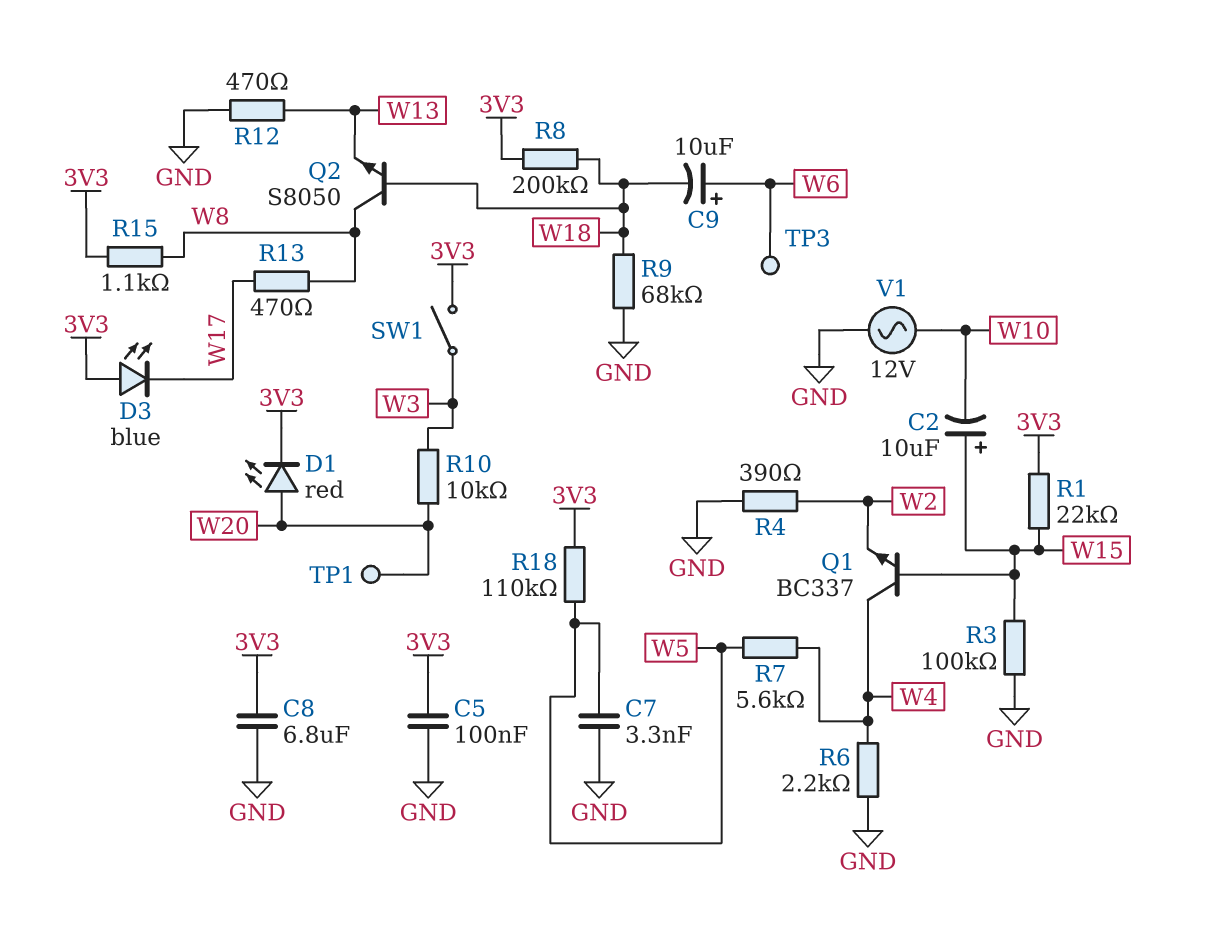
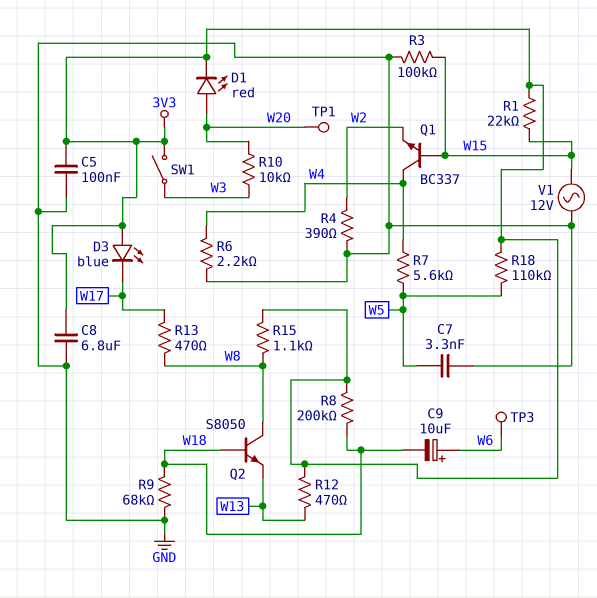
C2: 10uF (plus W15, minus W10) -> none
R12: 470 (GND, W13) -> 470 (3V3, W13)
V1: AC 12V (GND, W10) -> AC 12V (GND, W15)

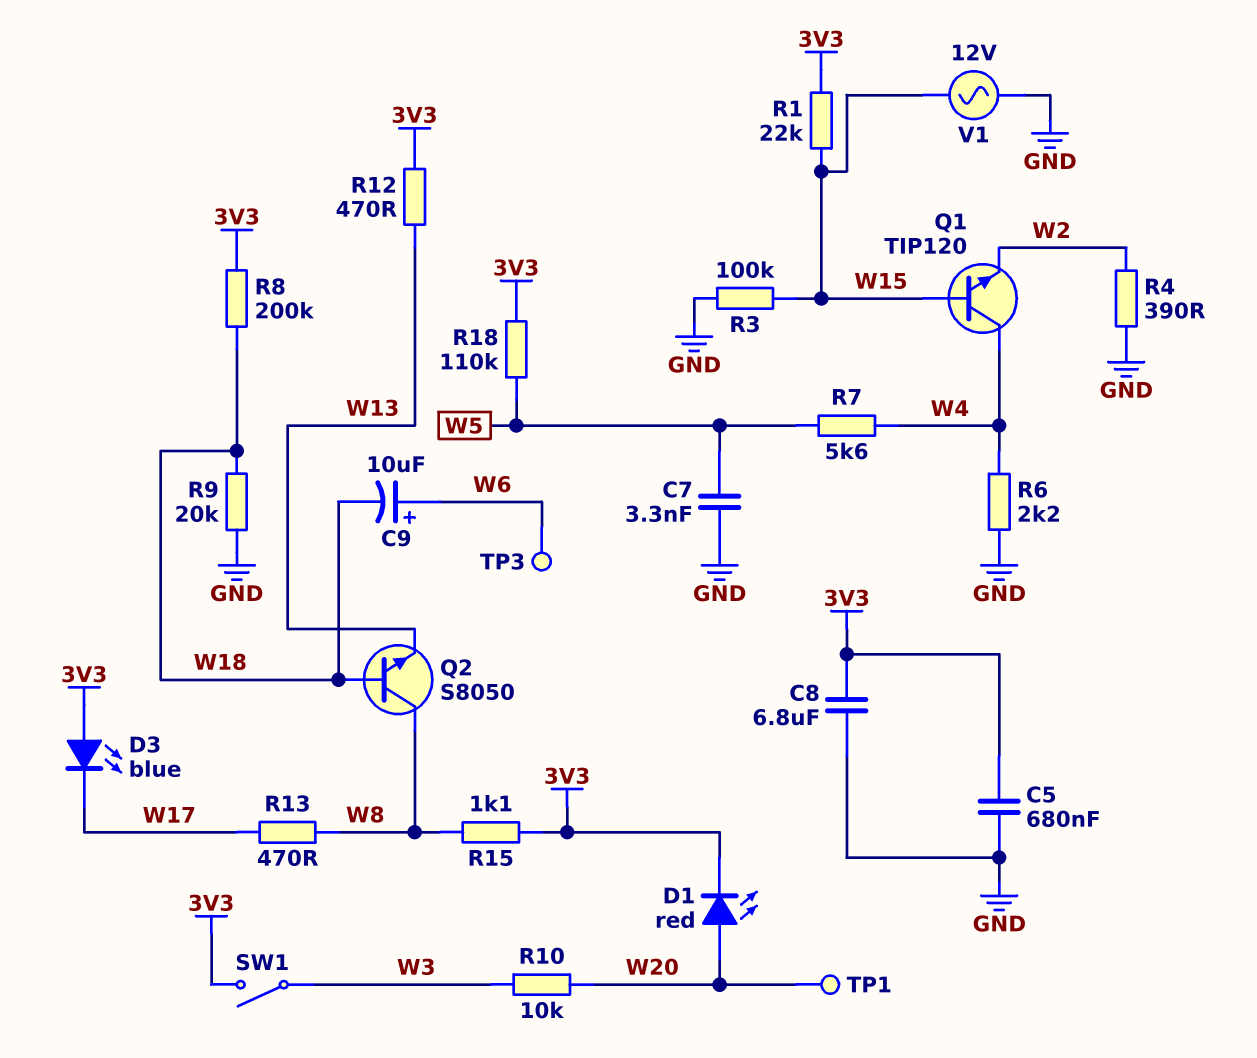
C5: 100nF (3V3, GND) -> 680nF (3V3, GND)
Q1: NPN BC337 (B W15, C W4, E W2) -> NPN TIP120 (B W15, C W4, E W2)
R9: 68k (GND, W18) -> 20k (GND, W18)

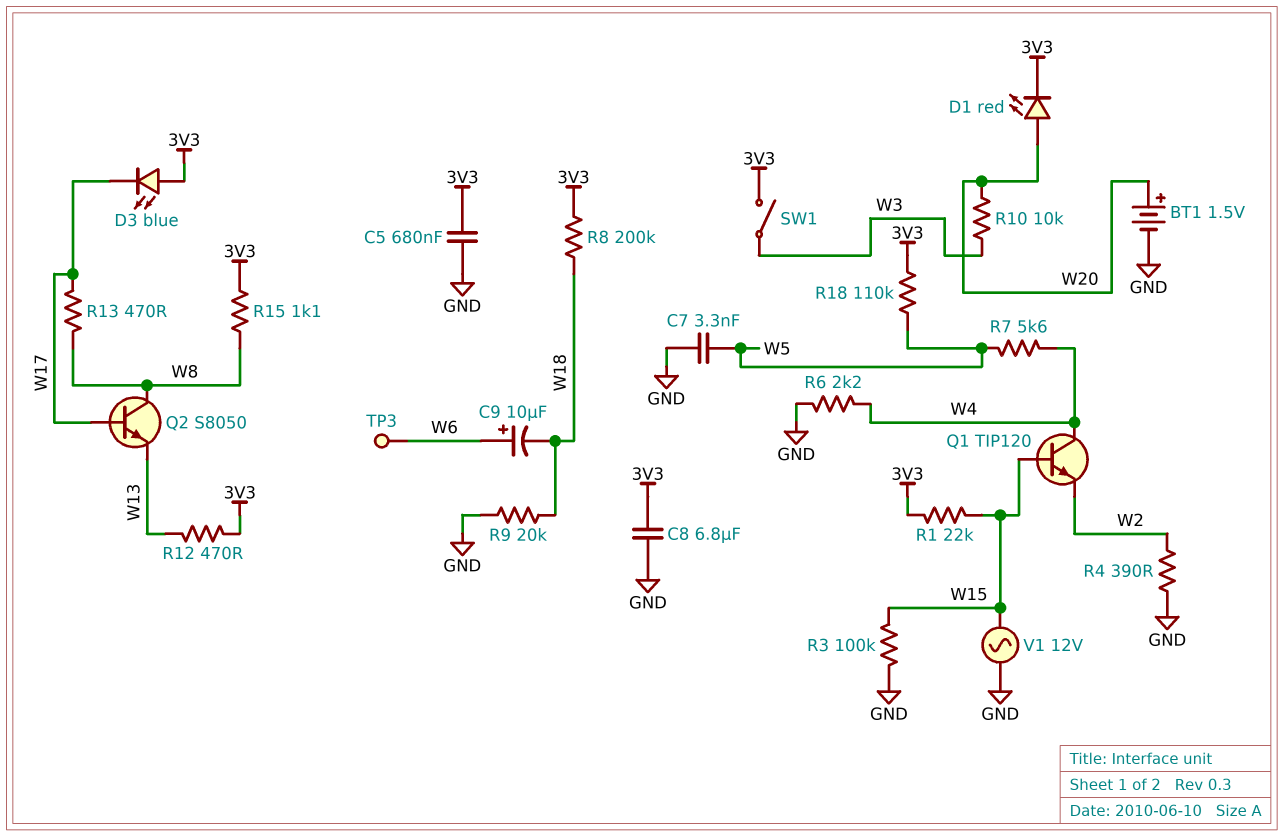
BT1: none -> 1.5V (plus W20, minus GND)
Q2: NPN S8050 (B W18, C W8, E W13) -> NPN S8050 (B W17, C W8, E W13)
TP1: test point (W20) -> none

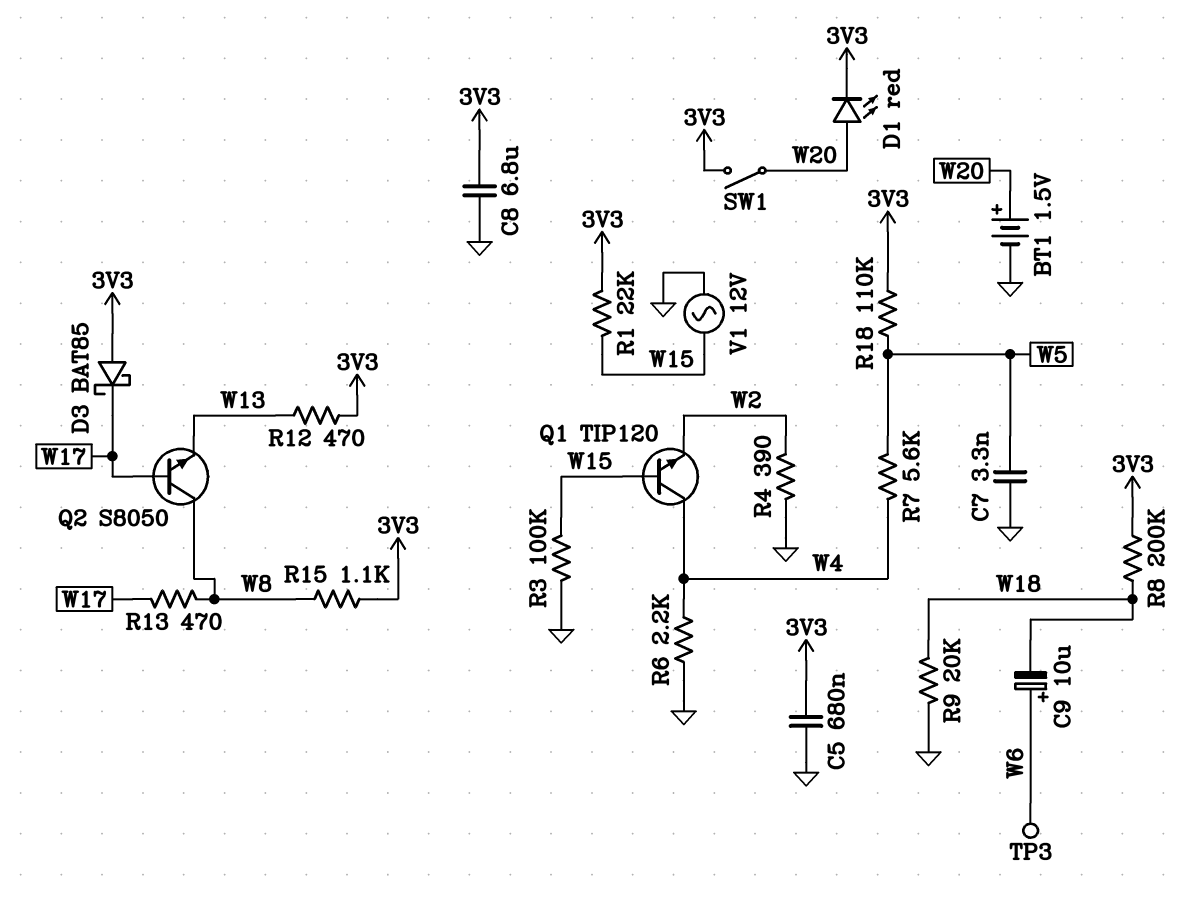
D3: LED blue (A 3V3, K W17) -> schottky BAT85 (A 3V3, K W17)
R10: 10k (W3, W20) -> none
SW1: switch (3V3, W3) -> switch (3V3, W20)

